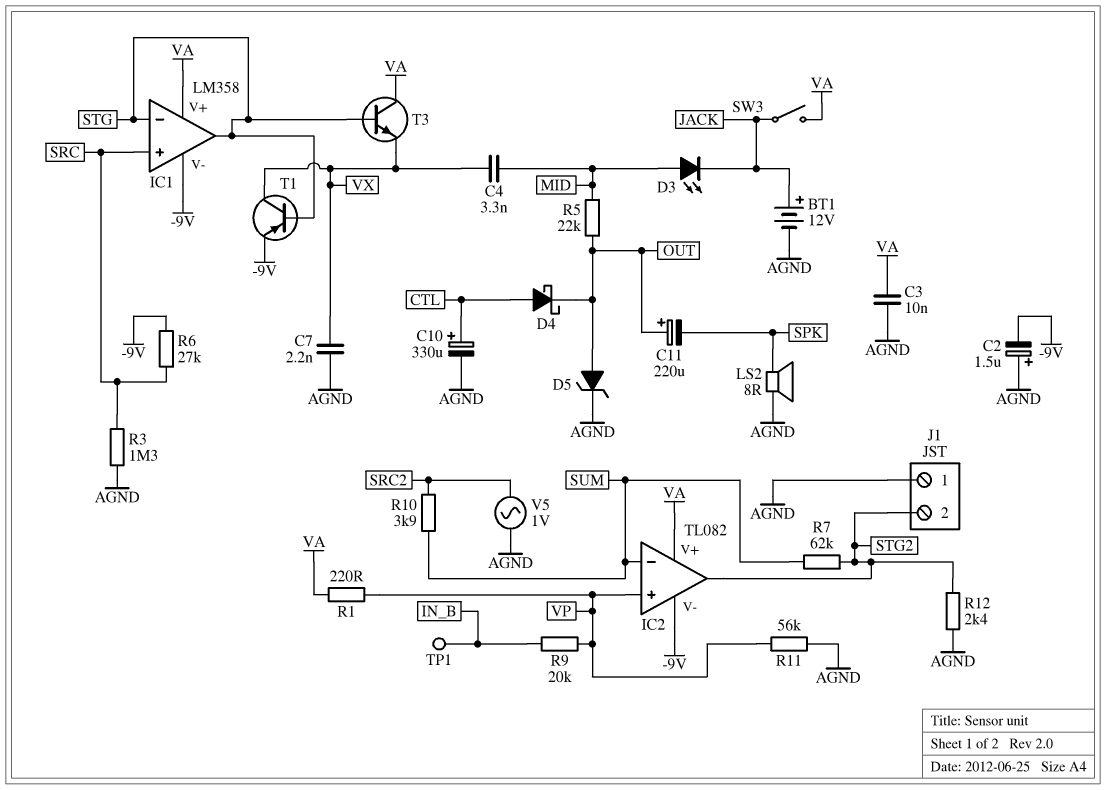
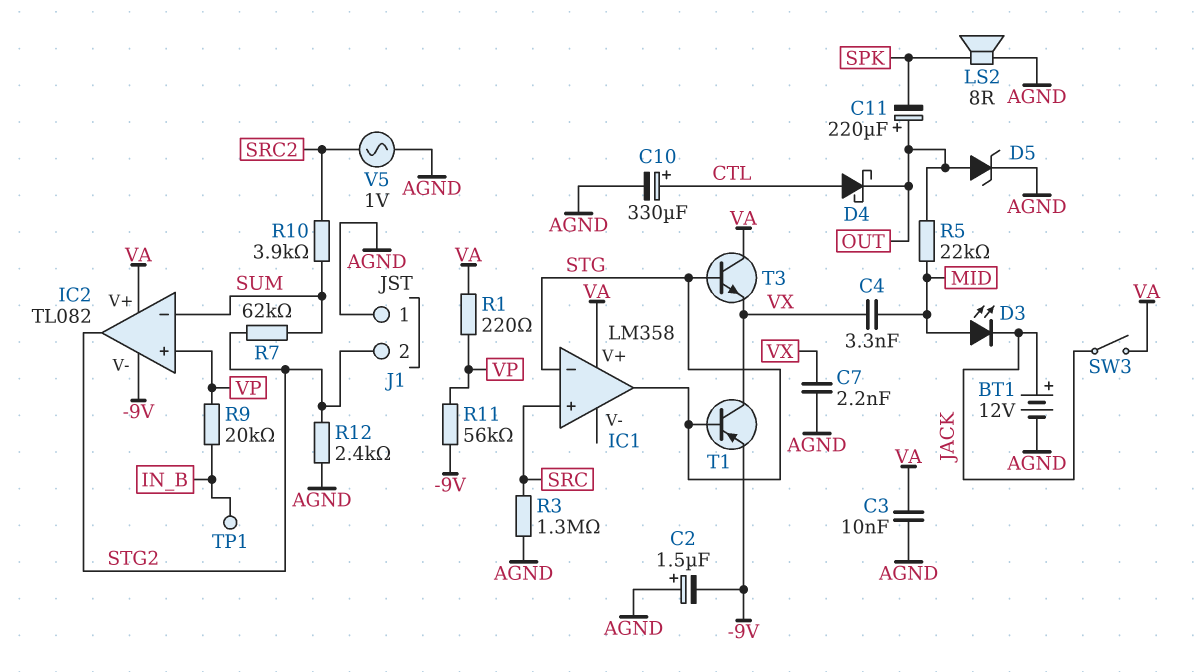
IC1 pin V-: -9V -> none
R6: 27k (-9V, SRC) -> none
R11: 56k (AGND, VP) -> 56k (-9V, VP)

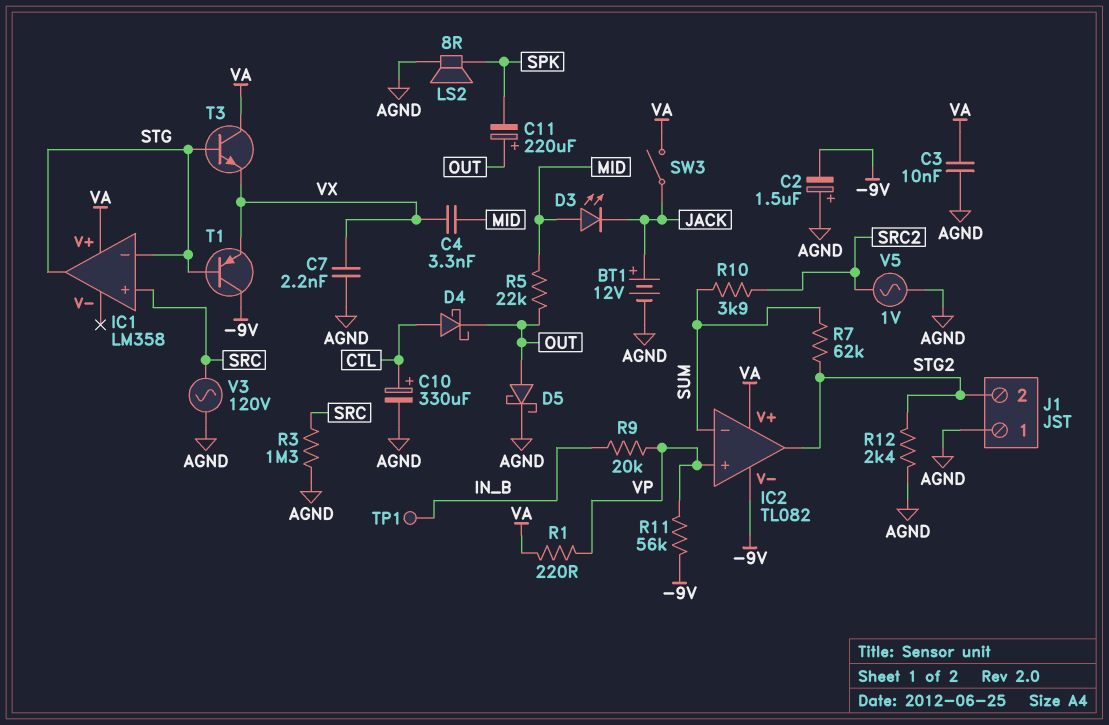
D5: zener (A OUT, K AGND) -> schottky (A OUT, K AGND)
T1: PNP (B STG, C VX, E -9V) -> PNP (B STG, C -9V, E VX)
V3: none -> AC 120V (AGND, SRC)

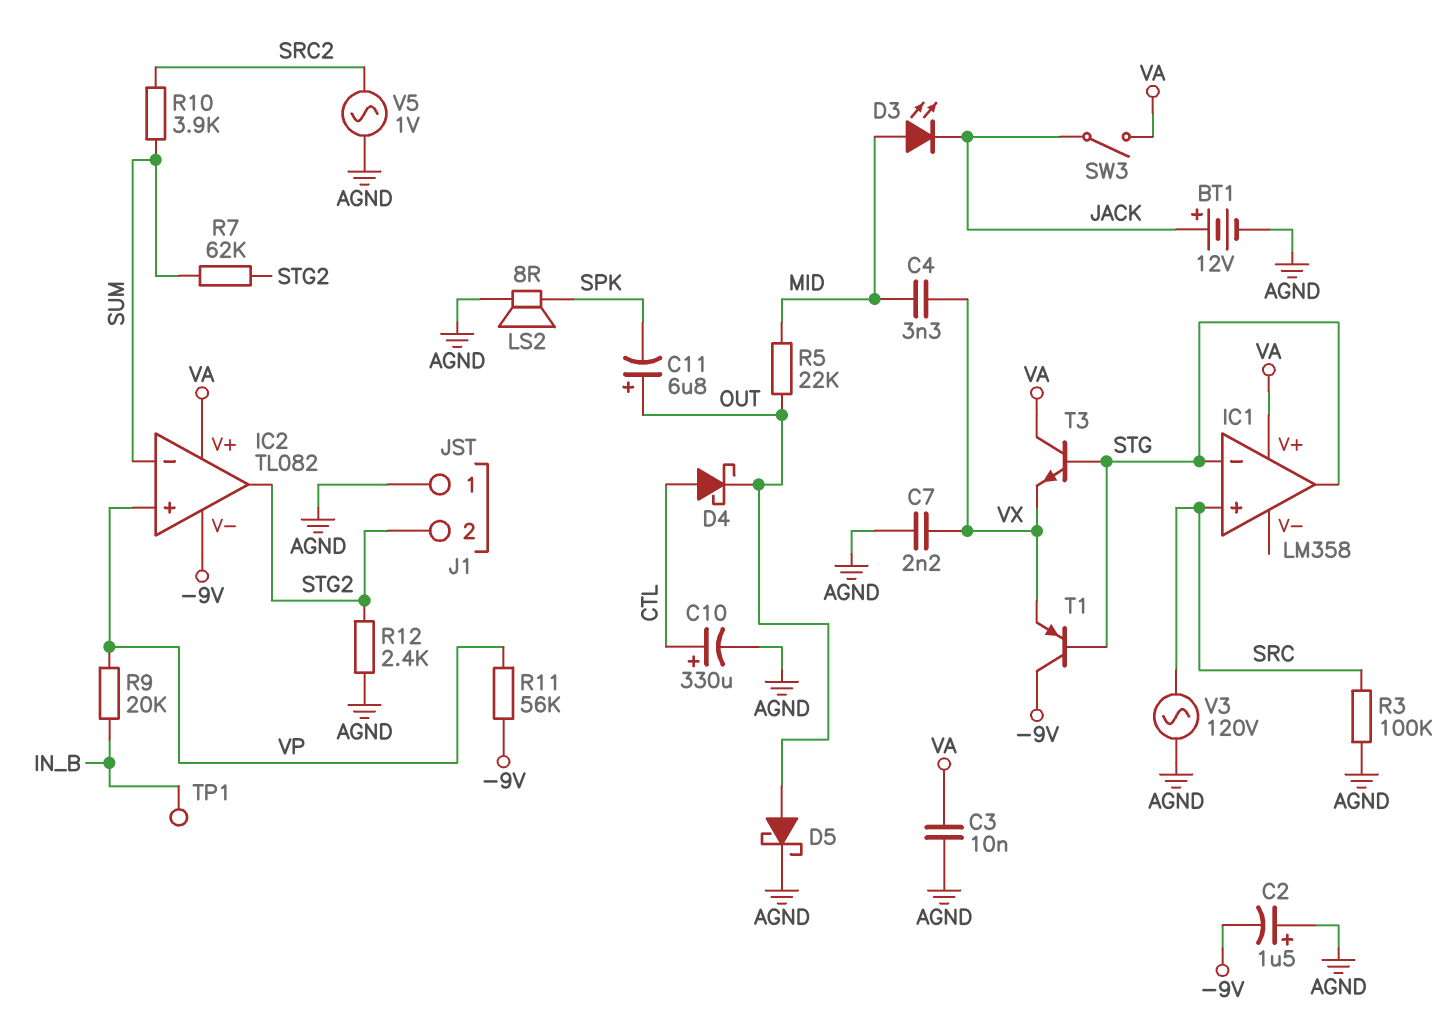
C11: 220uF (plus OUT, minus SPK) -> 6.8uF (plus OUT, minus SPK)
R1: 220 (VA, VP) -> none
R3: 1.3M (AGND, SRC) -> 100k (AGND, SRC)

